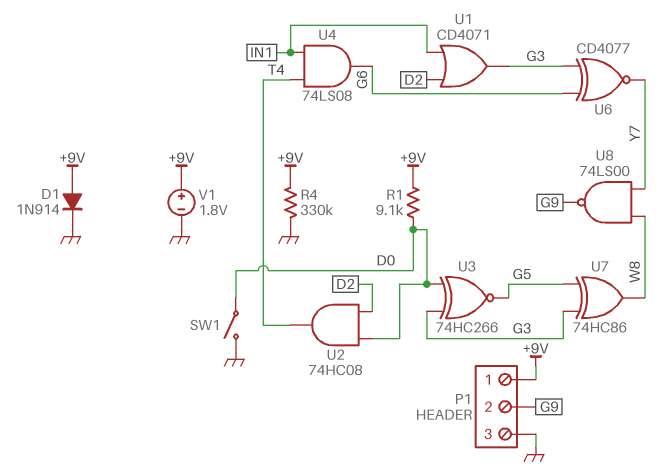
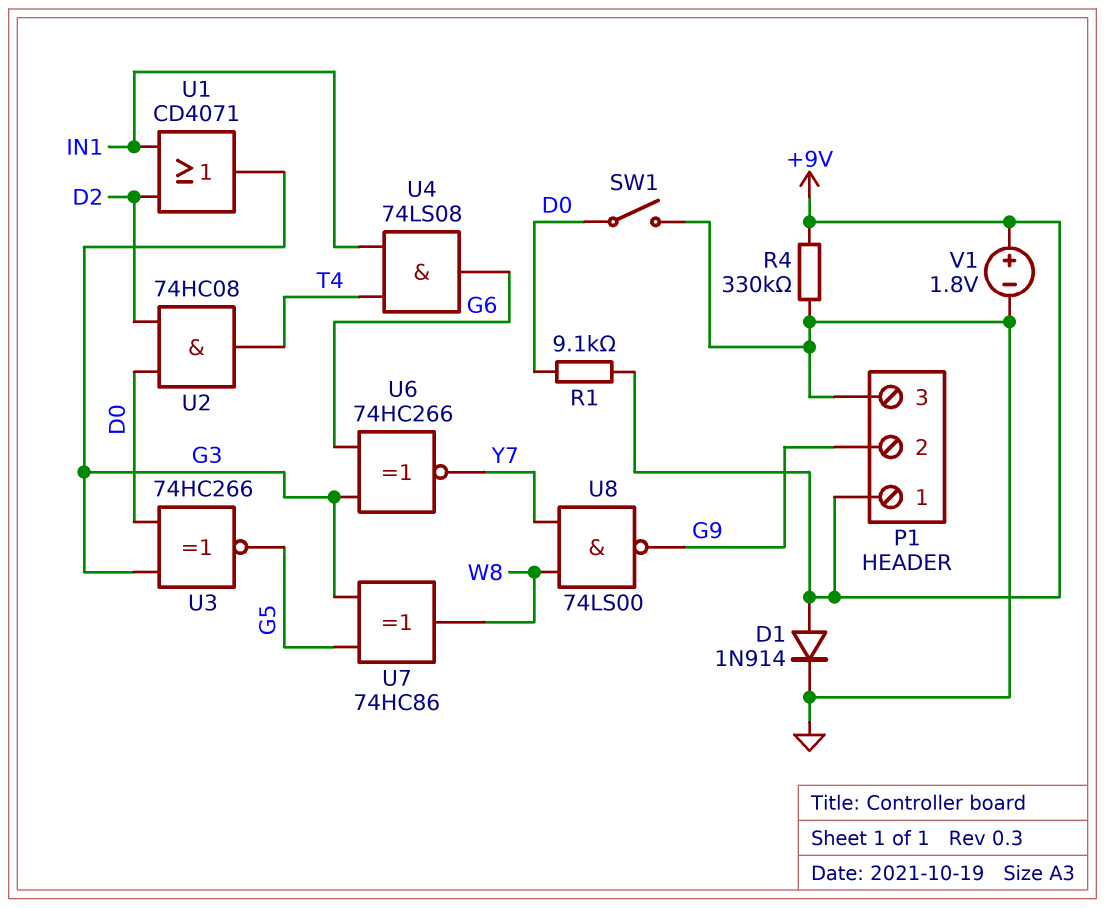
U6: XNOR CD4077 (in G3, in G6, out Y7) -> XNOR 74HC266 (in G3, in G6, out Y7)

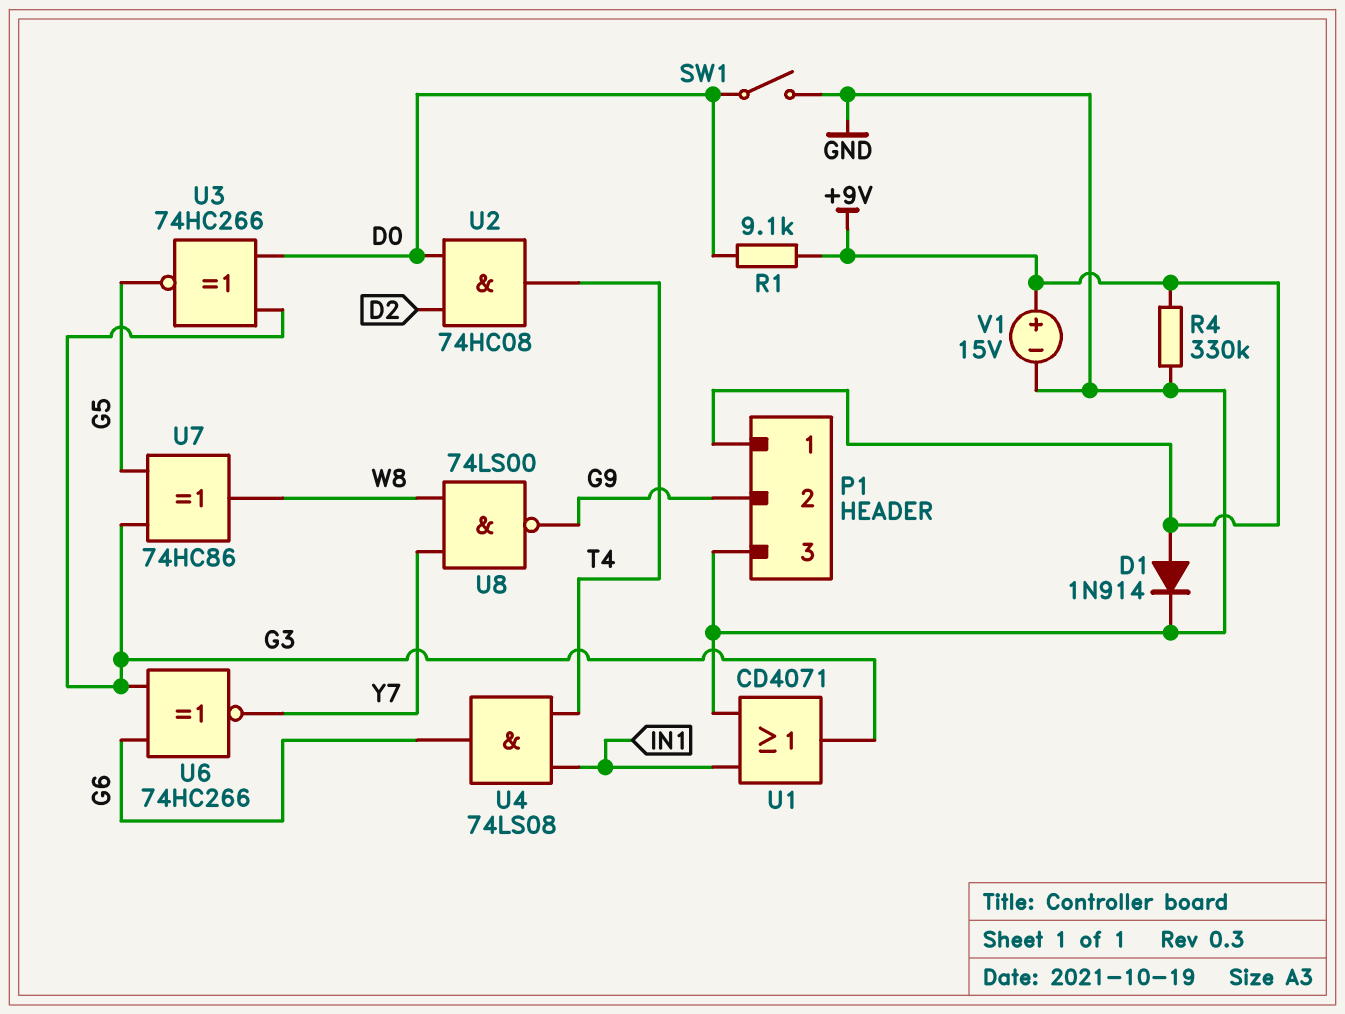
U1: OR CD4071 (in D2, in IN1, out G3) -> OR CD4071 (in GND, in IN1, out G3)
V1: 1.8V (plus +9V, minus GND) -> 15V (plus +9V, minus GND)

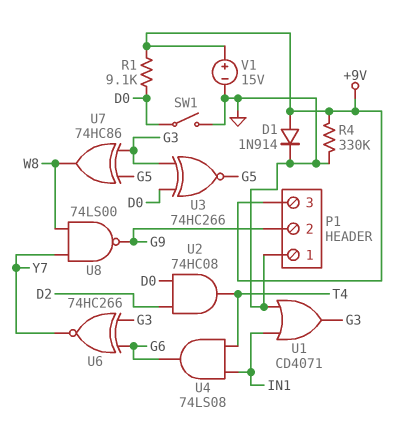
P1 pin 1: +9V -> GND
P1 pin 3: GND -> +9V

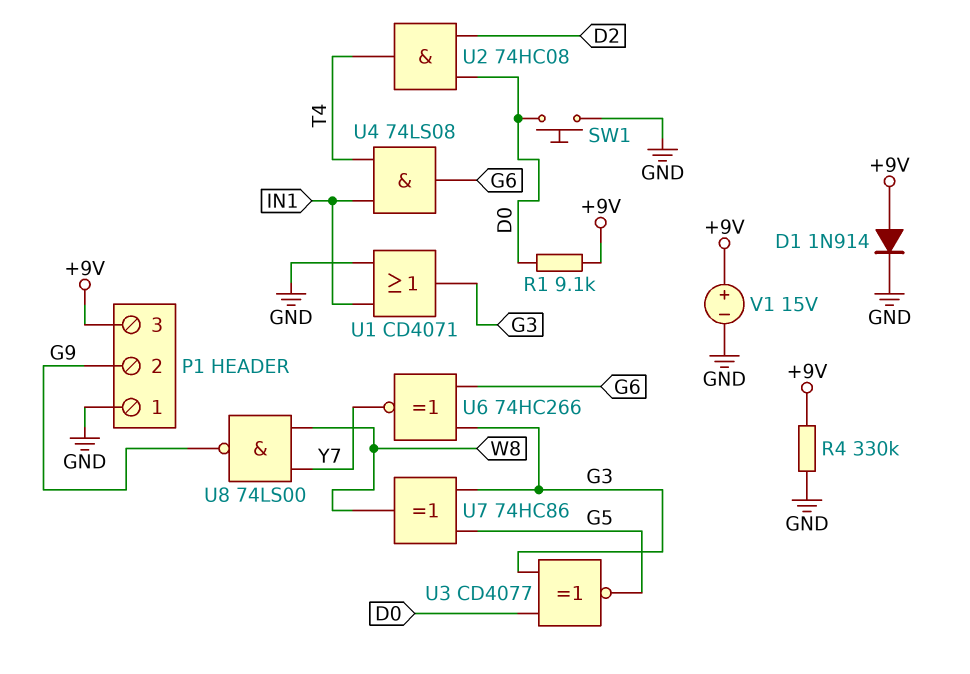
SW1: switch (D0, GND) -> button (D0, GND)
U3: XNOR 74HC266 (in D0, in G3, out G5) -> XNOR CD4077 (in D0, in G3, out G5)

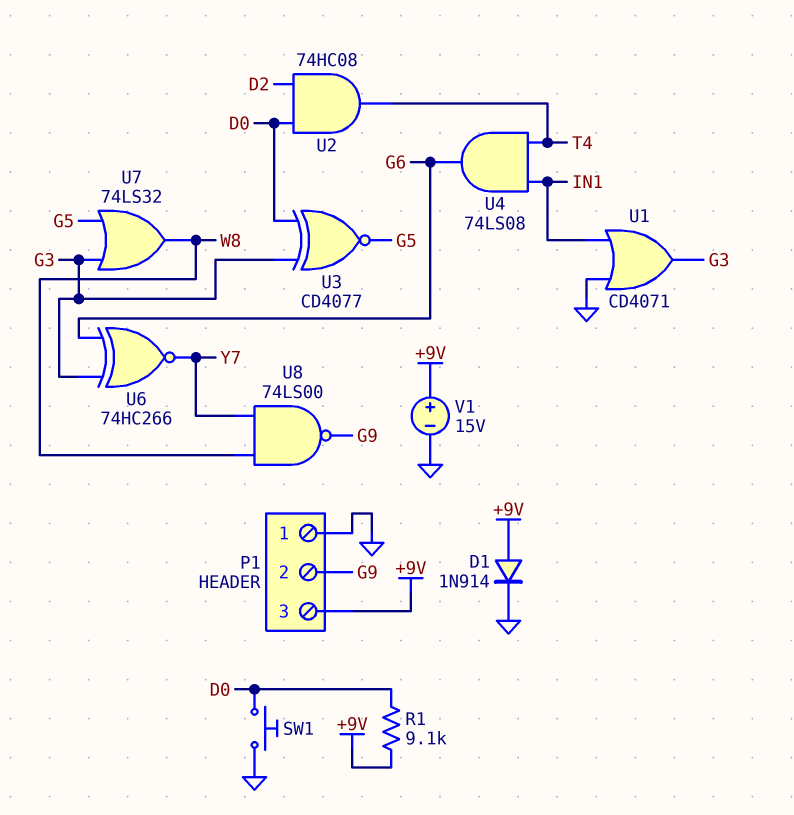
R4: 330k (+9V, GND) -> none
U7: XOR 74HC86 (in G3, in G5, out W8) -> OR 74LS32 (in G3, in G5, out W8)

